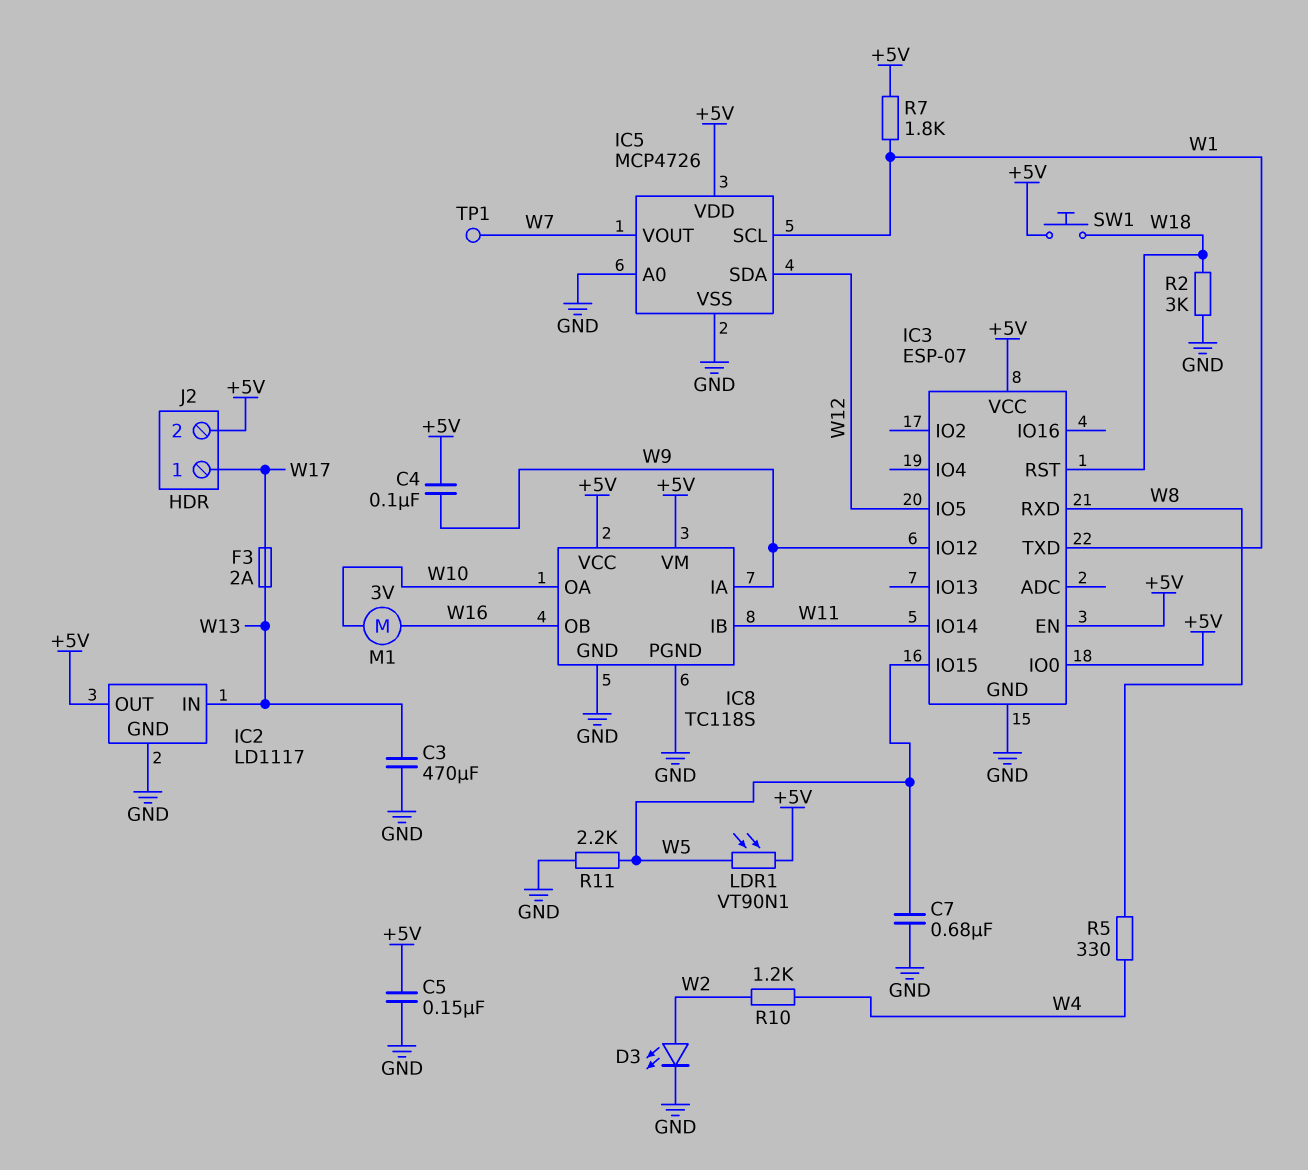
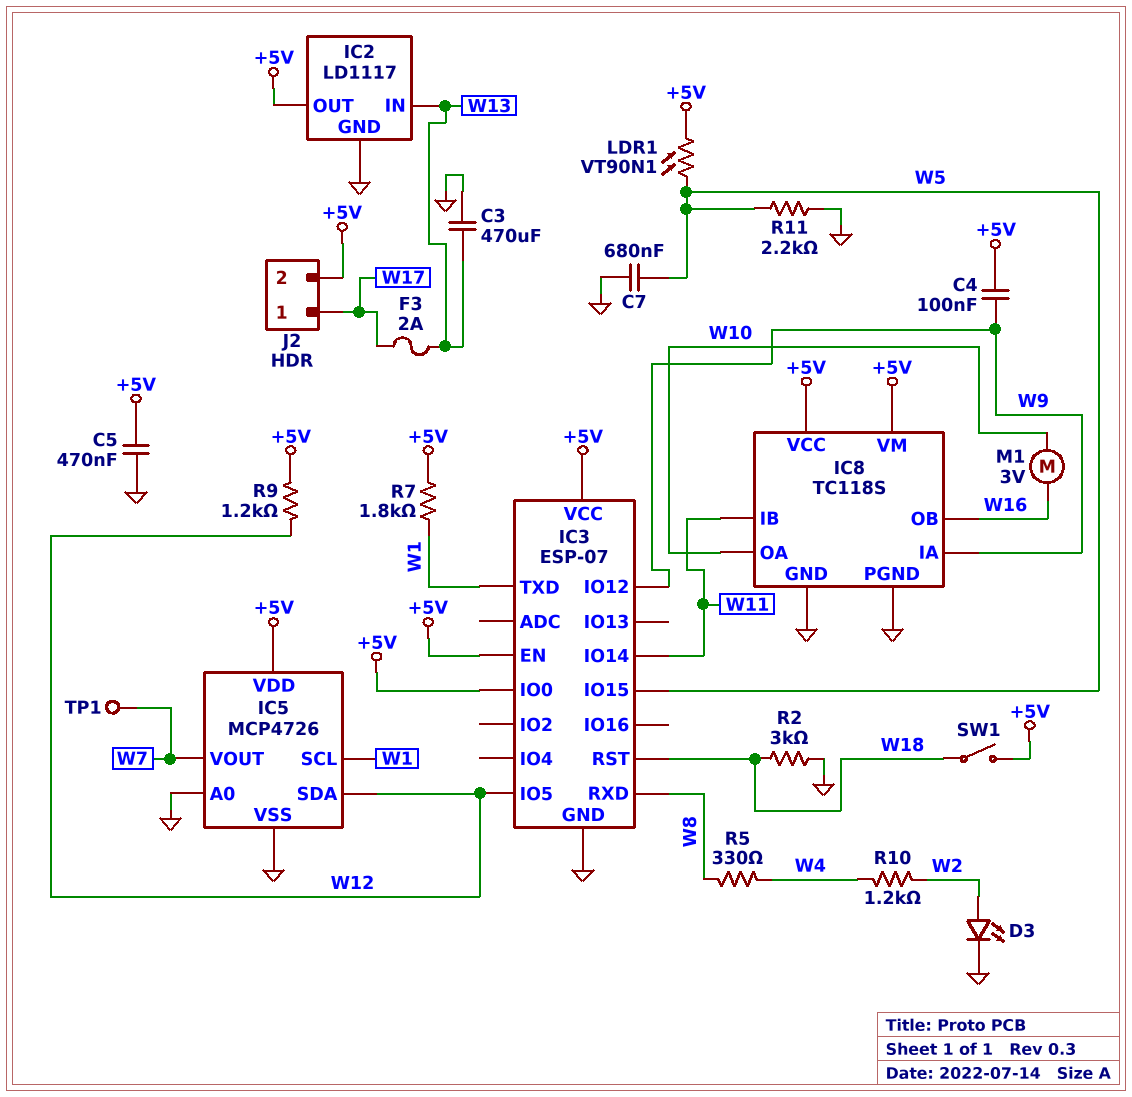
C5: 150nF (+5V, GND) -> 470nF (+5V, GND)
R9: none -> 1.2k (+5V, W12)
SW1: button (+5V, W18) -> switch (+5V, W18)

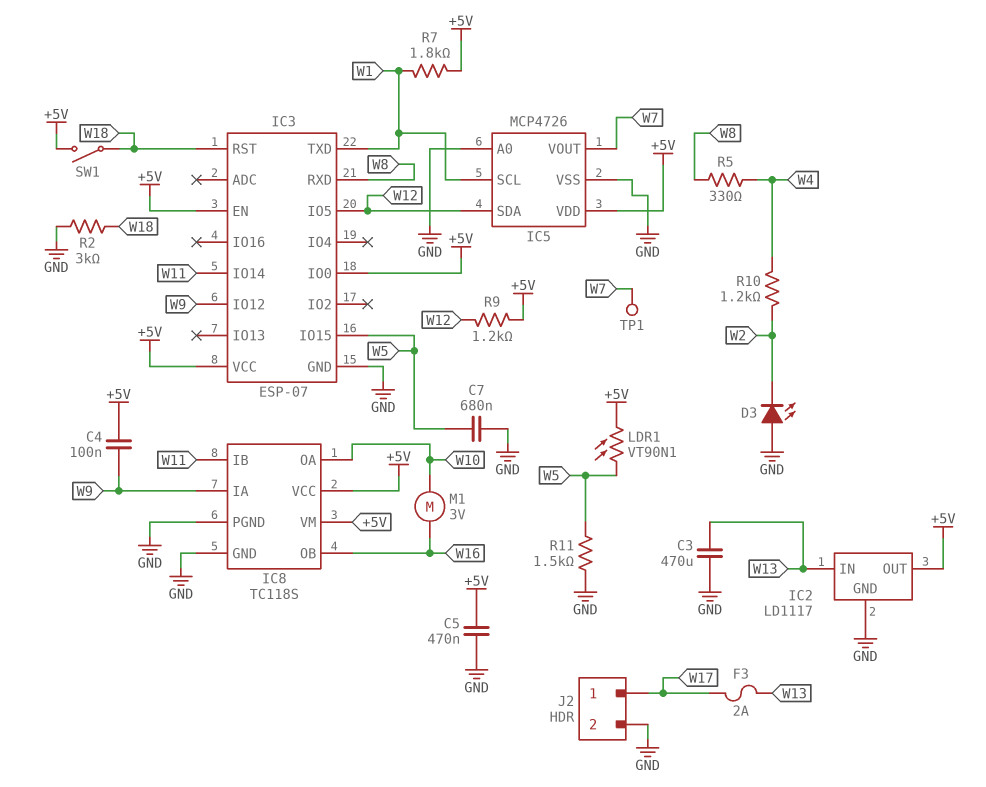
D3: LED (A W2, K GND) -> LED (A GND, K W2)
J2 pin 2: +5V -> GND
R11: 2.2k (GND, W5) -> 1.5k (GND, W5)

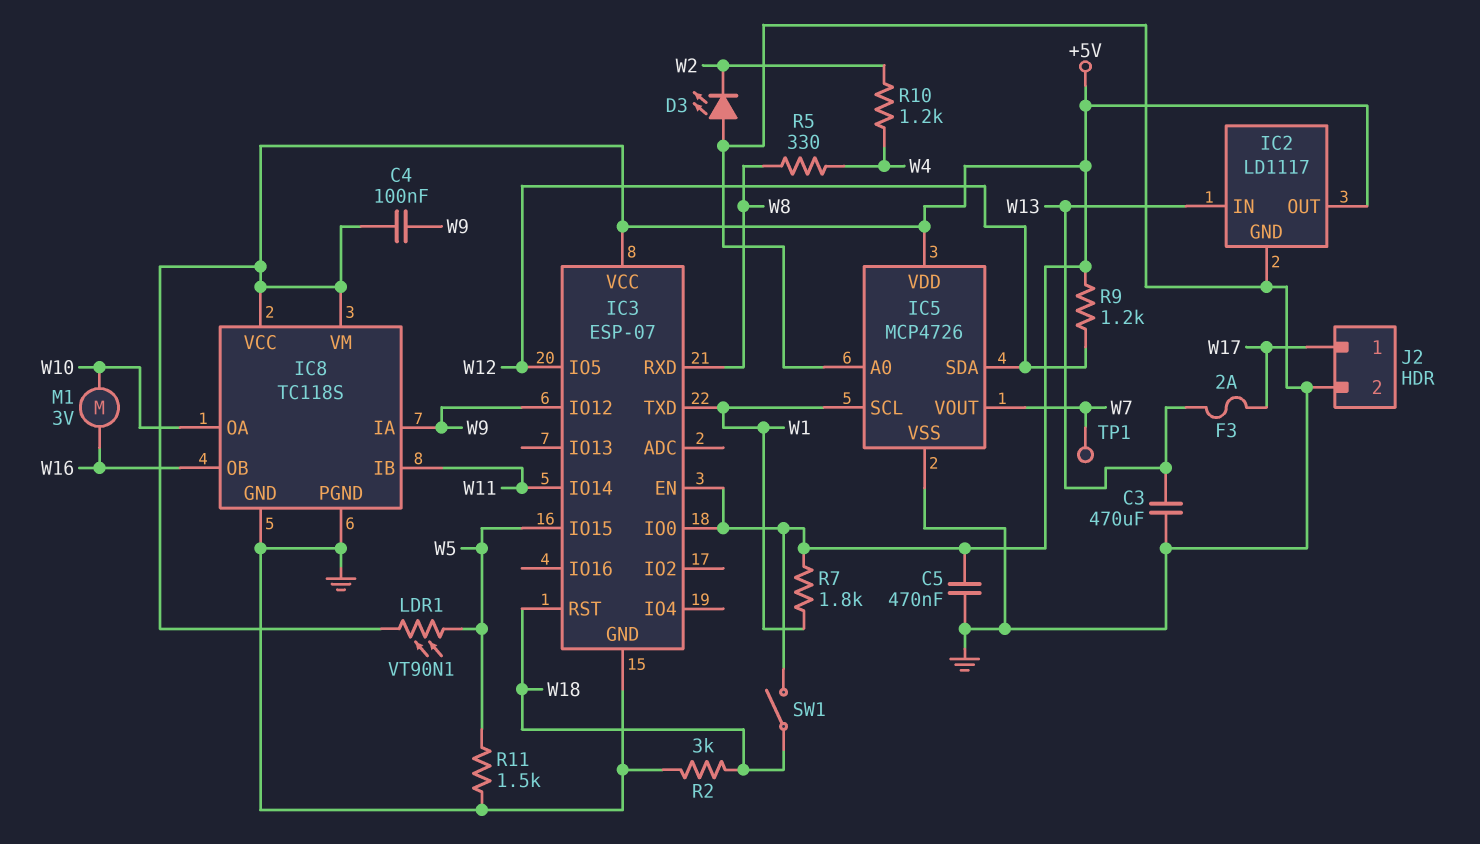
C7: 680nF (GND, W5) -> none

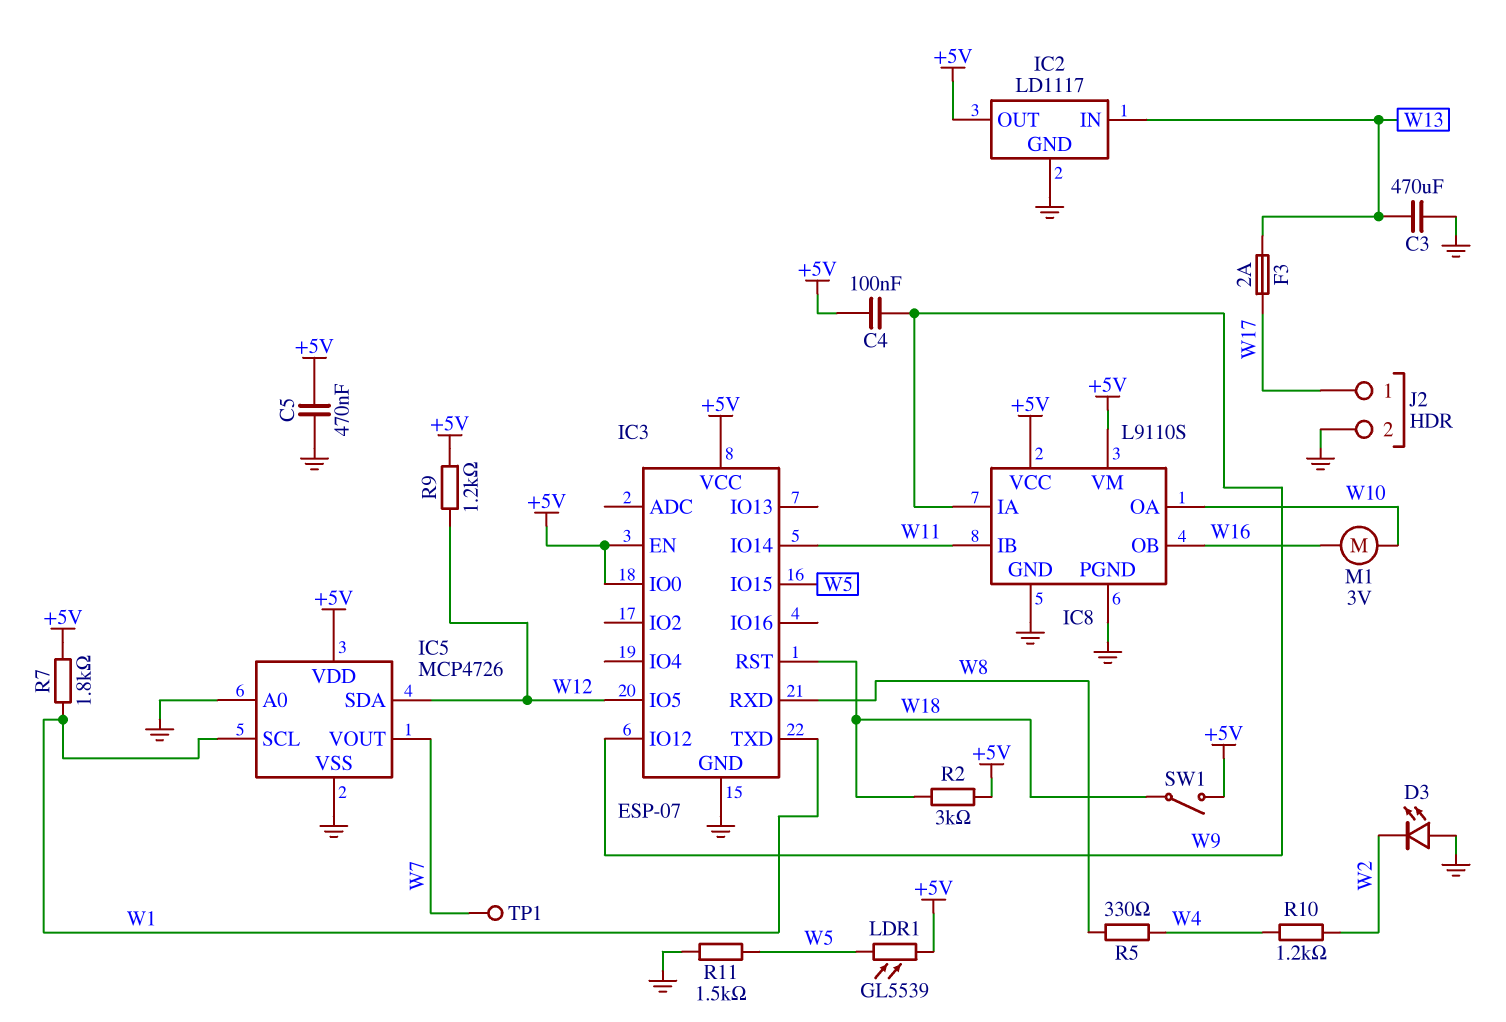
IC8: TC118S -> L9110S
LDR1: VT90N1 (+5V, W5) -> GL5539 (+5V, W5)
R2: 3k (GND, W18) -> 3k (+5V, W18)

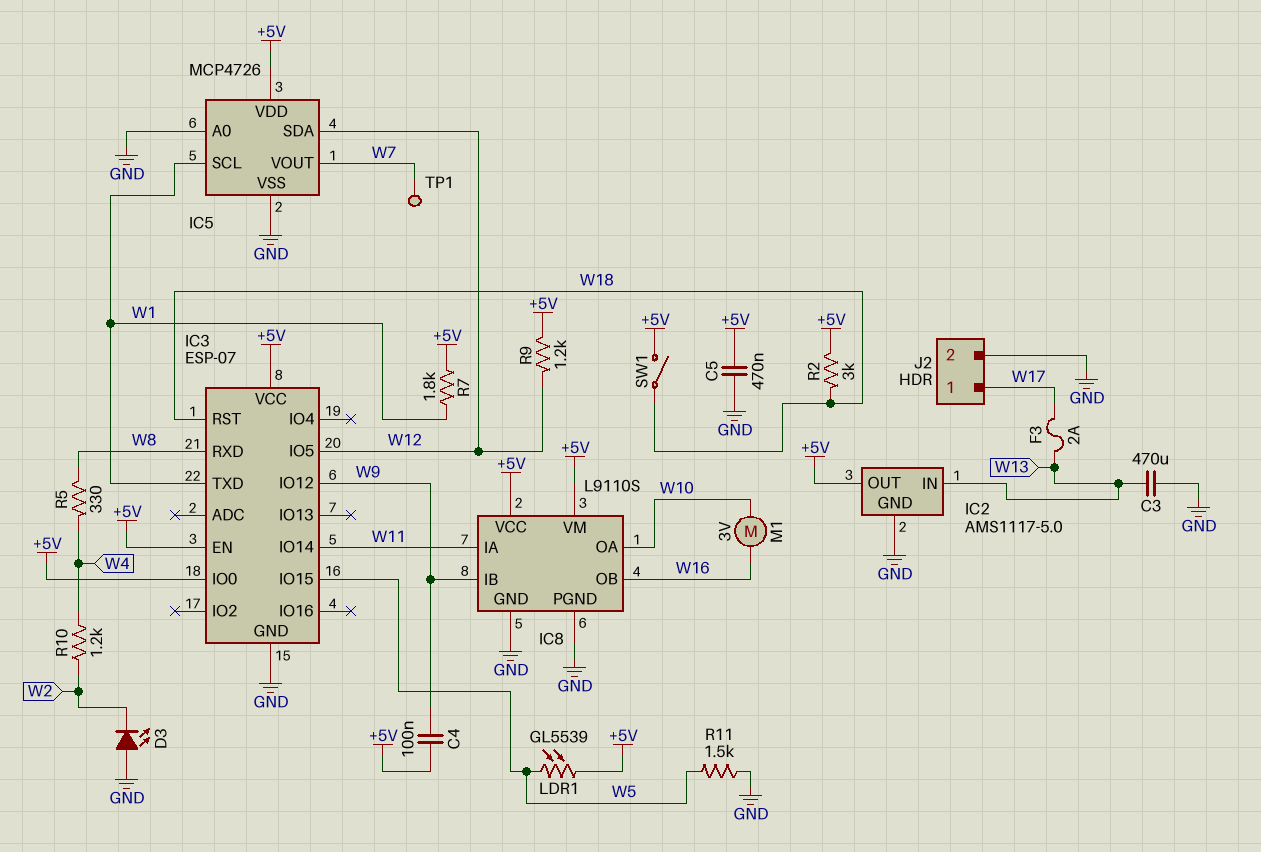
IC2: LD1117 -> AMS1117-5.0
IC8 pin IA: W9 -> W11
IC8 pin IB: W11 -> W9

